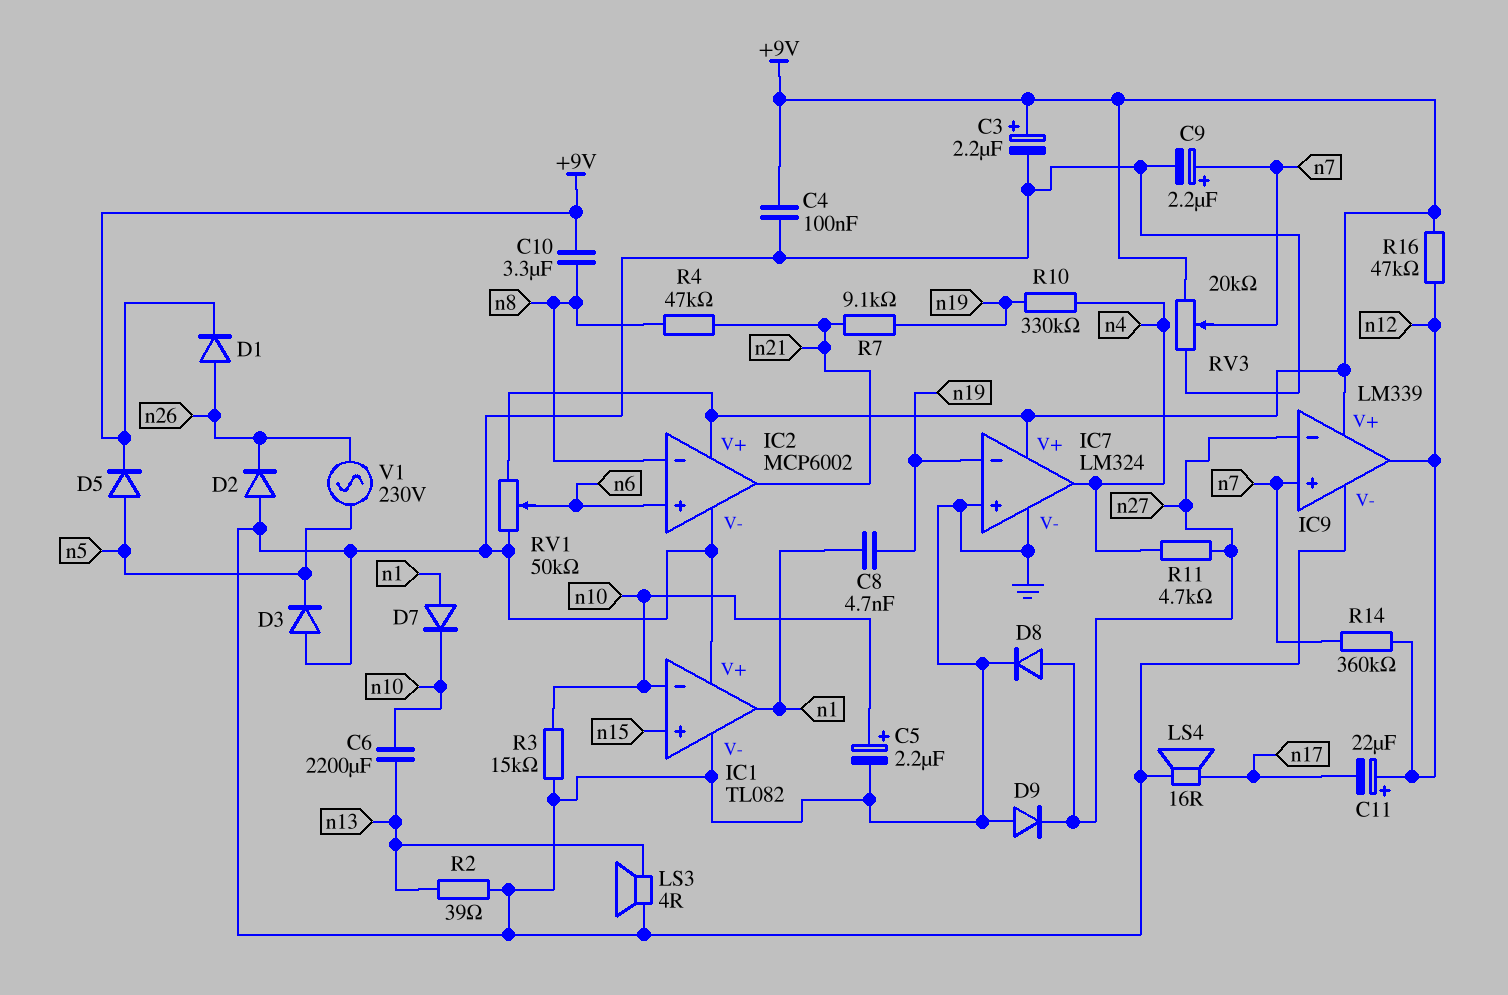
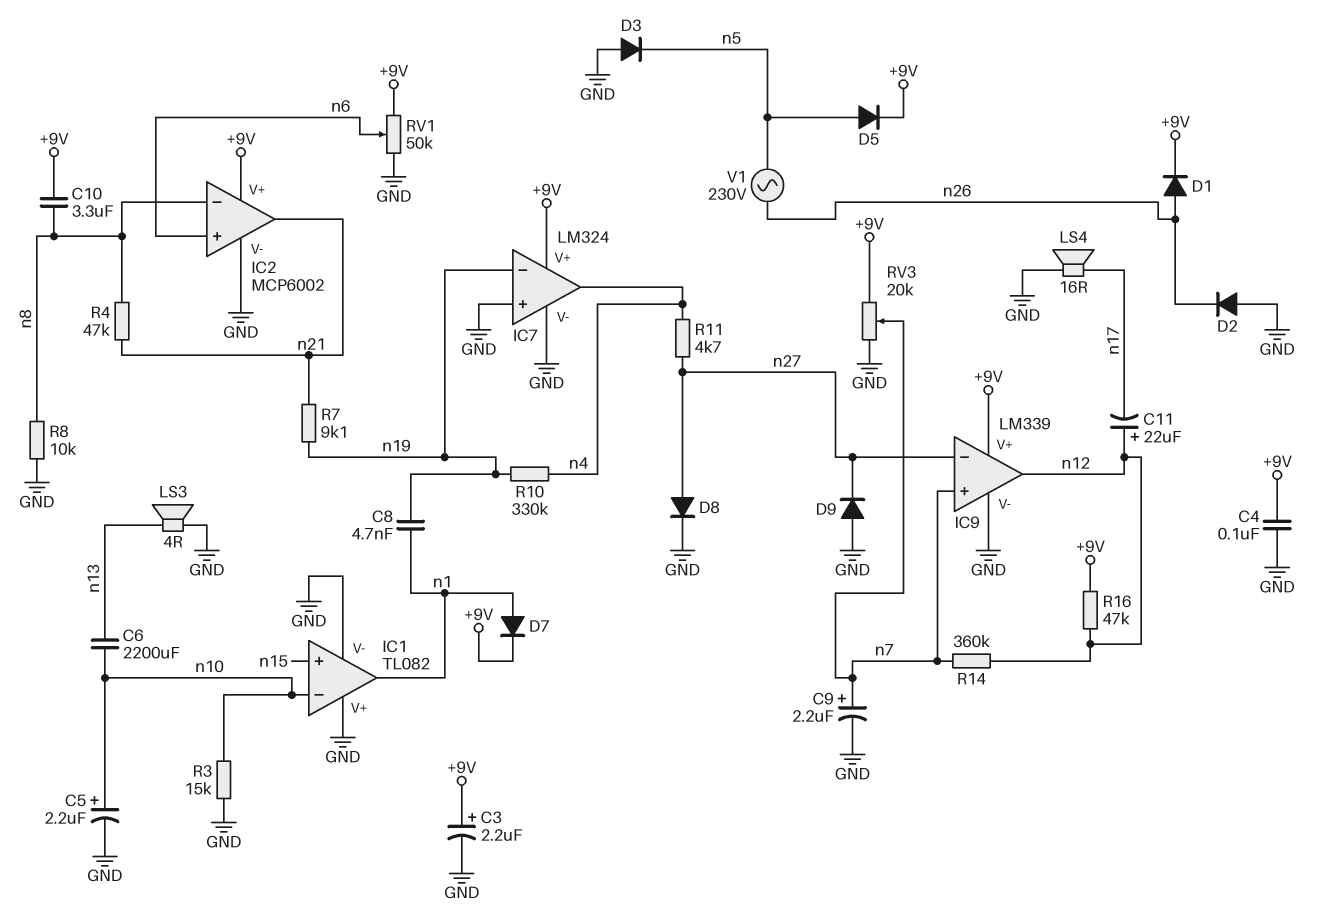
D7: diode (A n1, K n10) -> diode (A n1, K +9V)
R2: 39 (GND, n13) -> none
R8: none -> 10k (GND, n8)

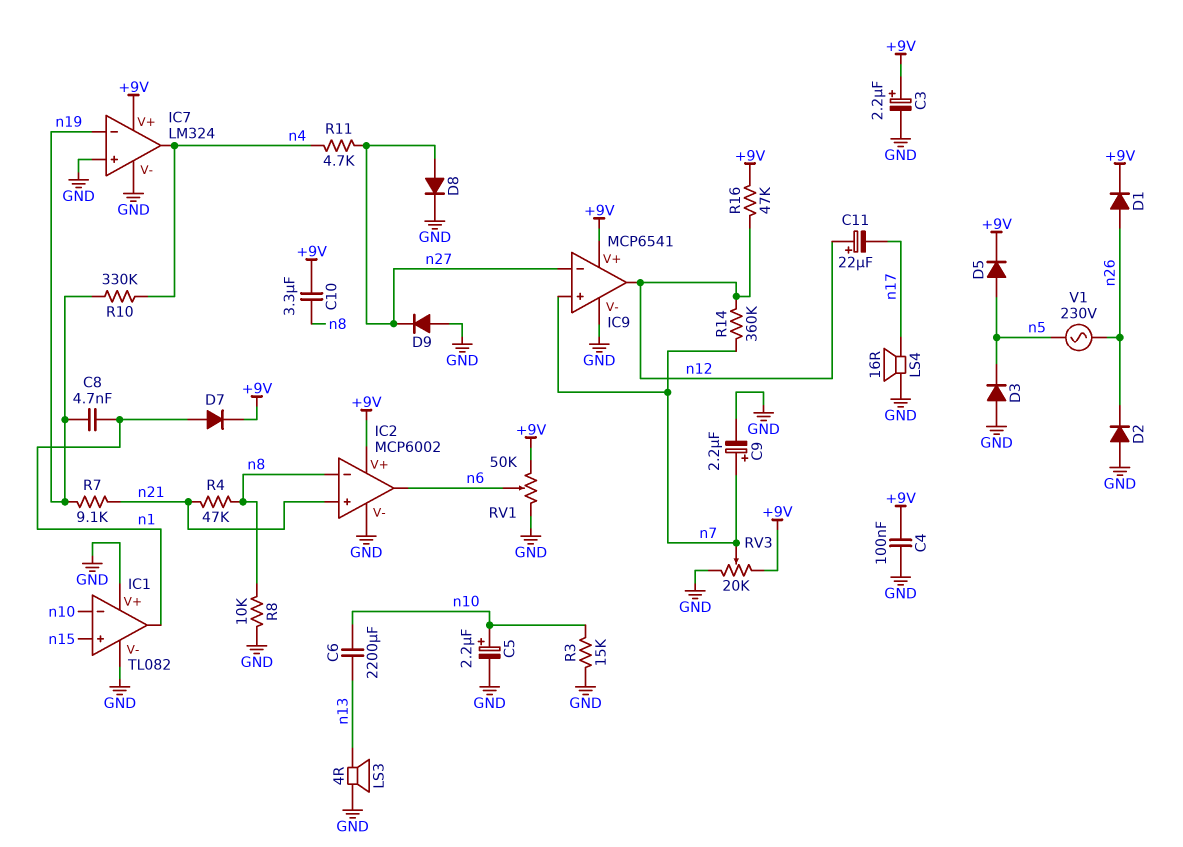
IC2 pin in+: n6 -> n21
IC2 pin out: n21 -> n6
IC9: LM339 -> MCP6541

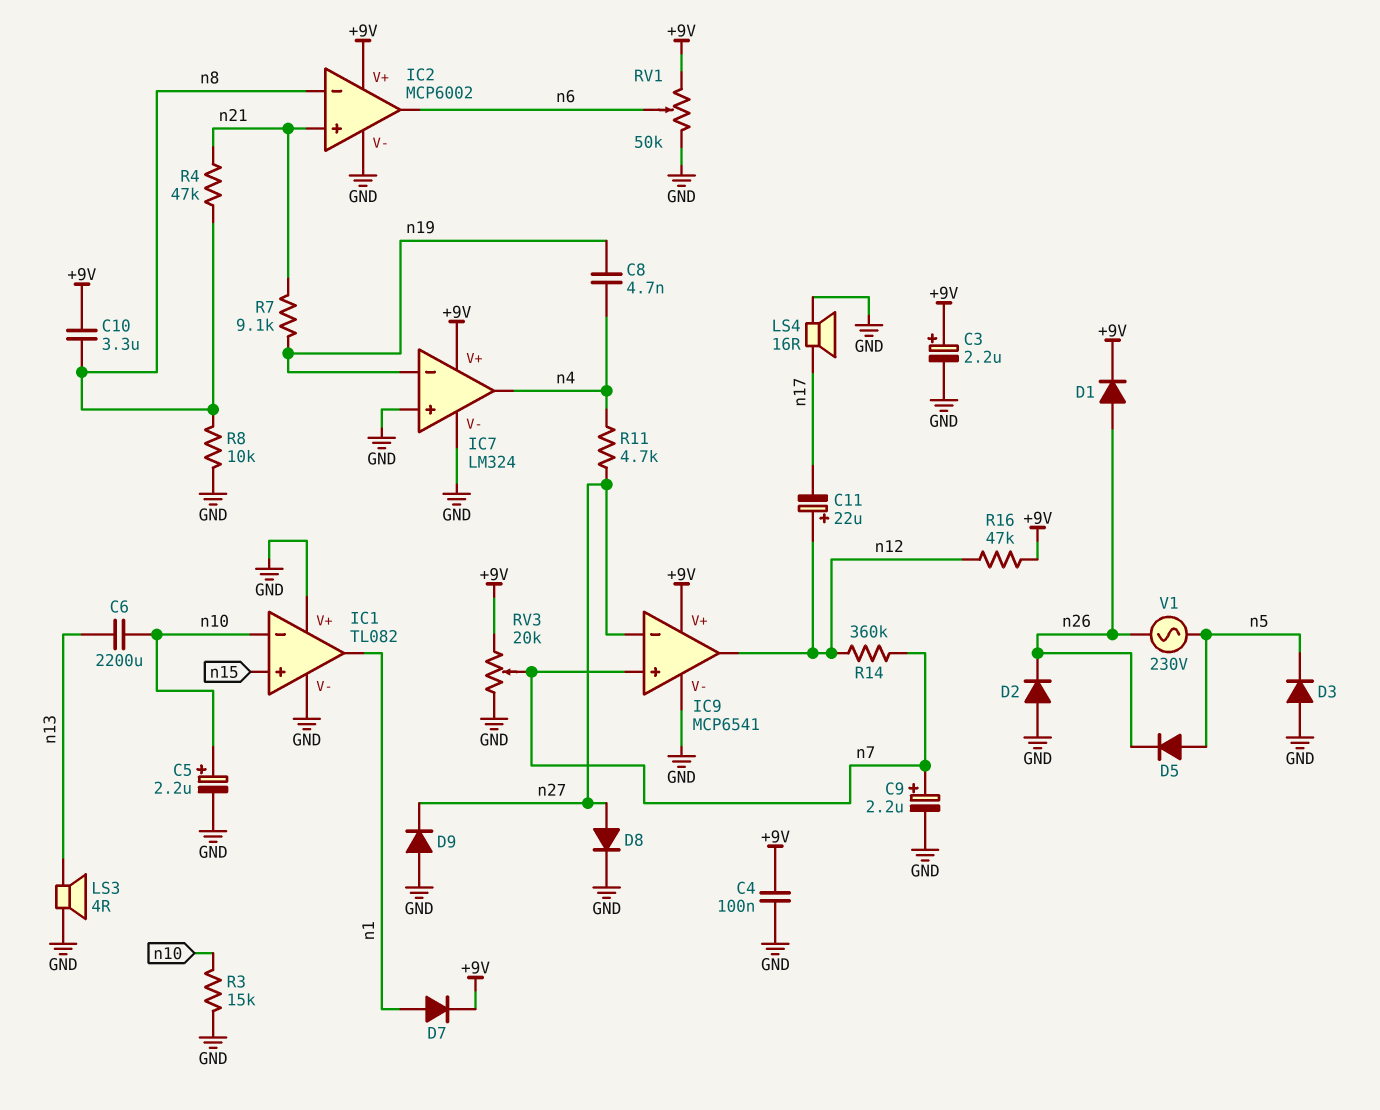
C8: 4.7nF (n1, n19) -> 4.7nF (n4, n19)
D5: diode (A n5, K +9V) -> diode (A n5, K n26)
R10: 330k (n4, n19) -> none

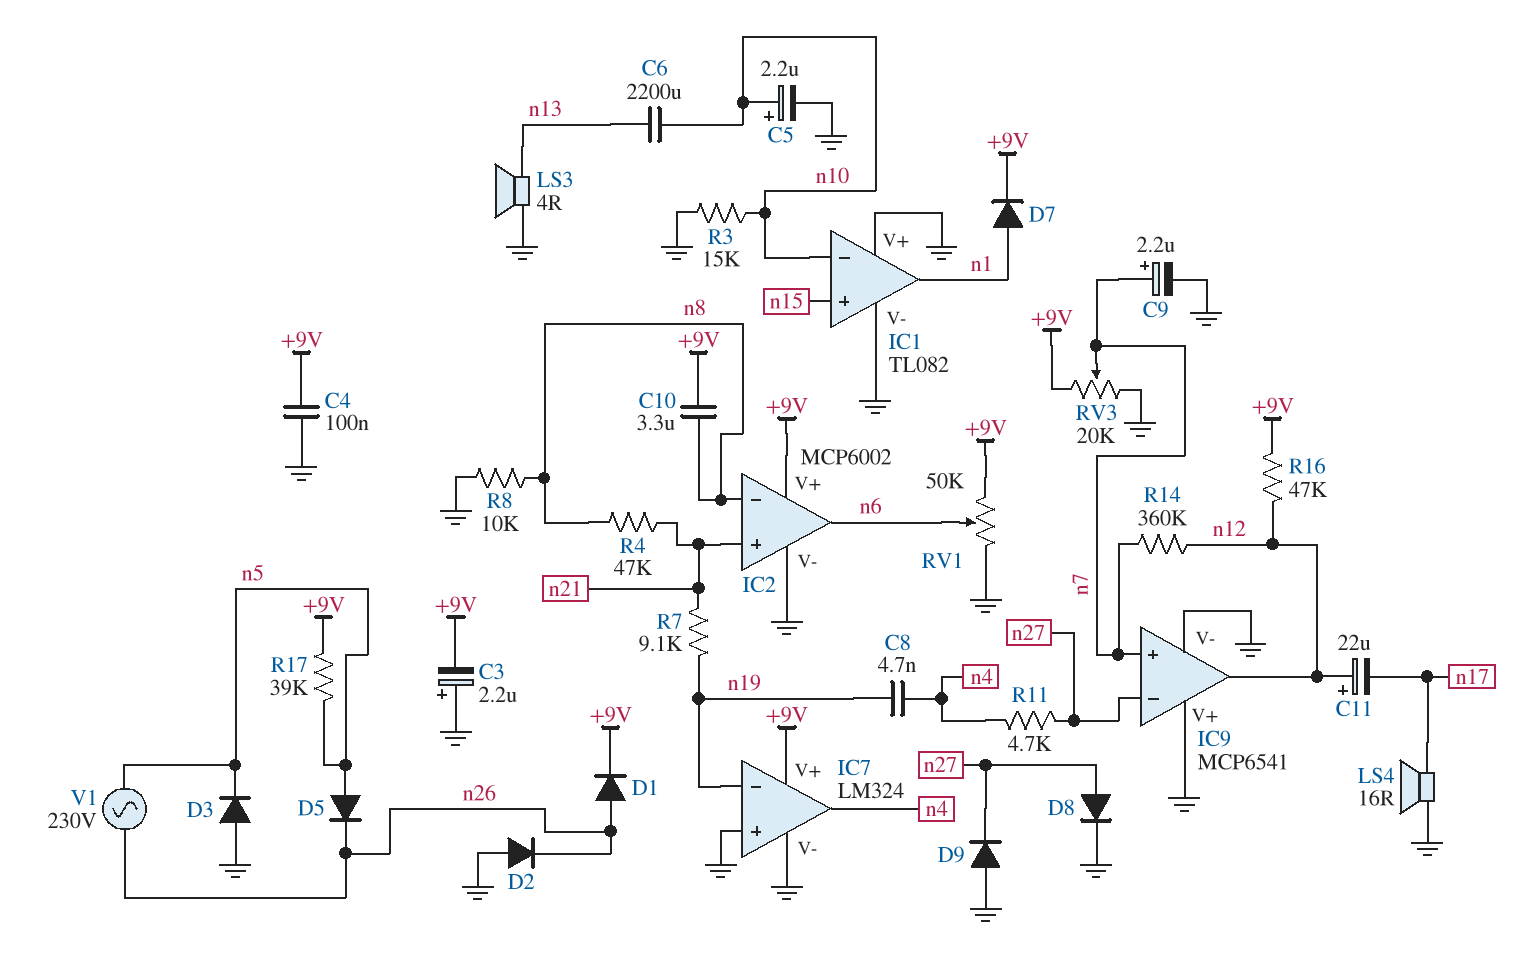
C3: 2.2uF (plus +9V, minus GND) -> 2.2uF (plus GND, minus +9V)
IC9 pin V+: +9V -> GND
R17: none -> 39k (+9V, n5)

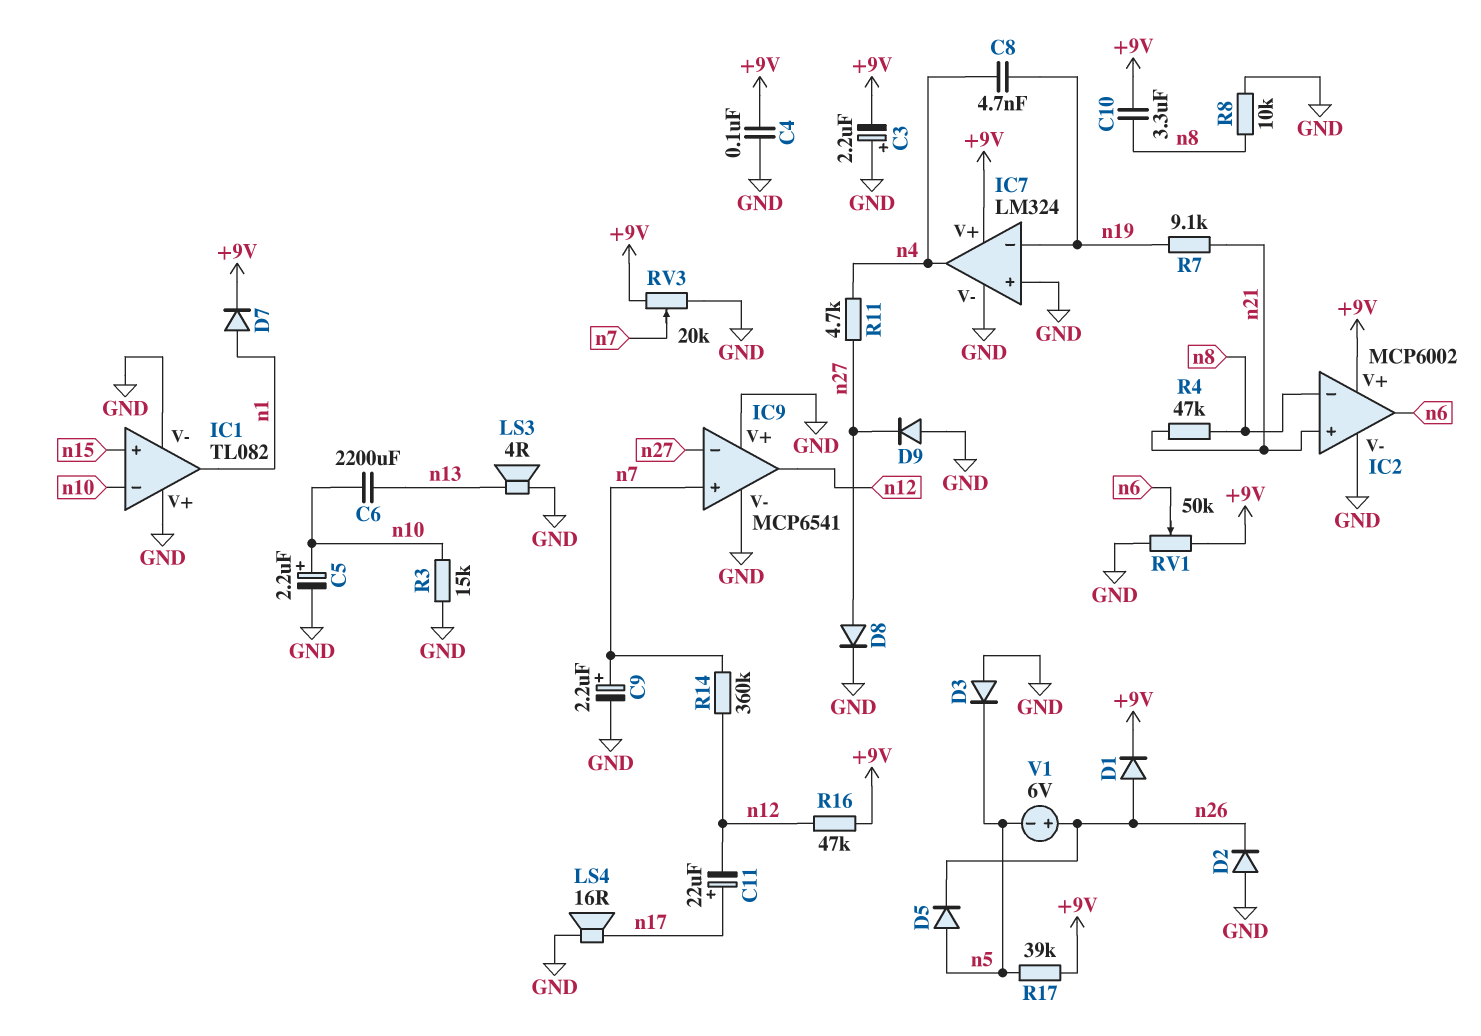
C11: 22uF (plus n12, minus n17) -> 22uF (plus n17, minus n12)
V1: AC 230V (n5, n26) -> 6V (plus n26, minus n5)

